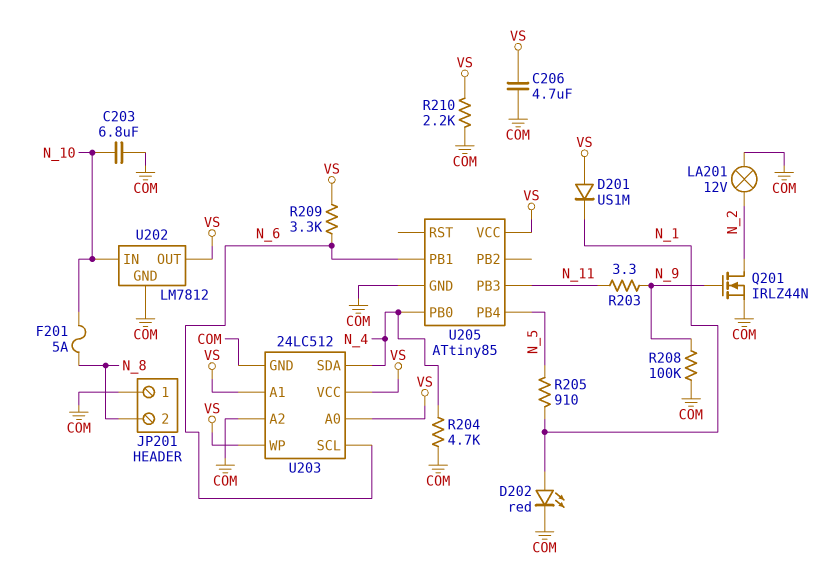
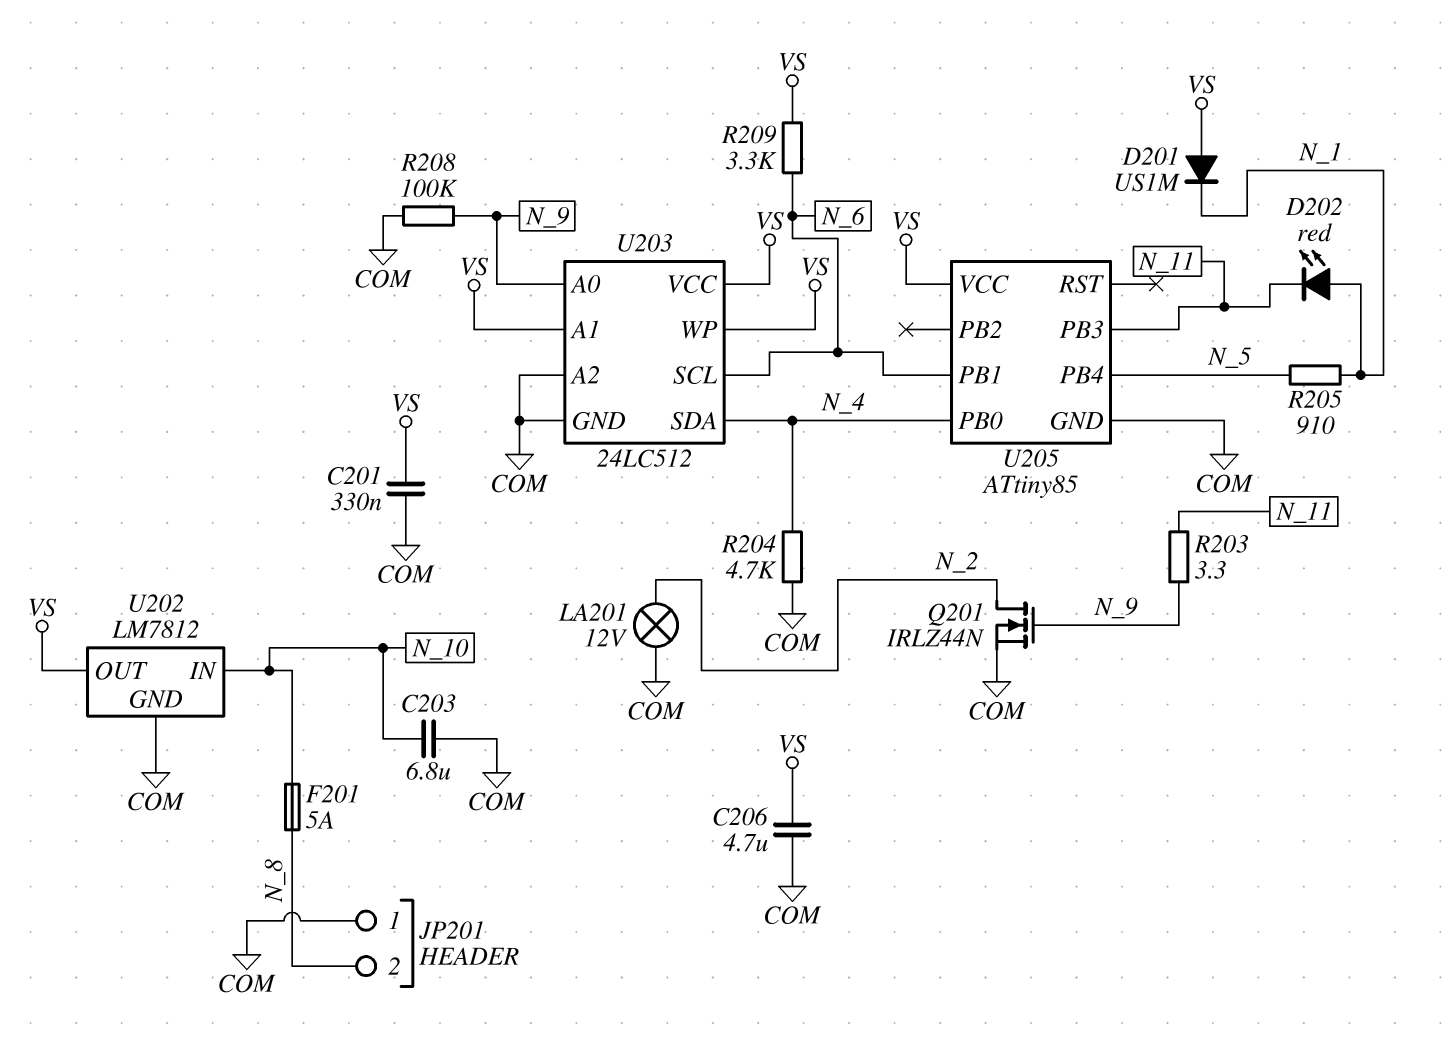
C201: none -> 330nF (COM, VS)
D202: LED red (A N_1, K COM) -> LED red (A N_1, K N_11)
R210: 2.2k (COM, VS) -> none
U203 pin A0: VS -> N_9

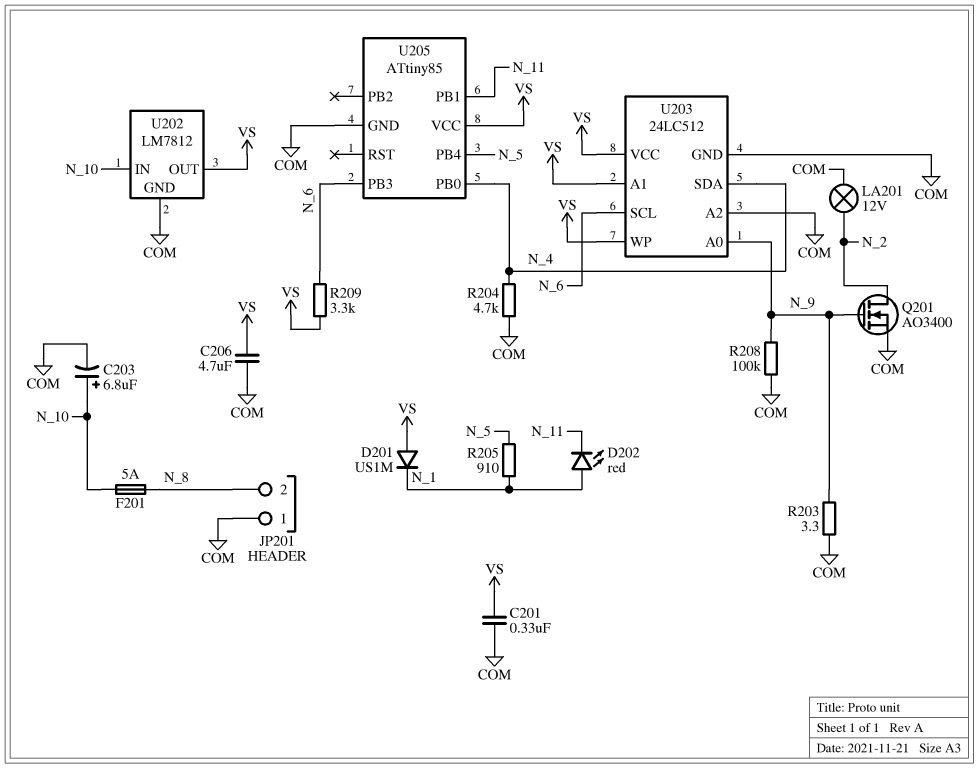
C203: 6.8uF (COM, N_10) -> 6.8uF (plus N_10, minus COM)
Q201: NMOS IRLZ44N (G N_9, D N_2, S COM) -> NMOS AO3400 (G N_9, D N_2, S COM)
R203: 3.3 (N_9, N_11) -> 3.3 (COM, N_9)
U205 pin PB1: N_6 -> N_11
U205 pin PB3: N_11 -> N_6

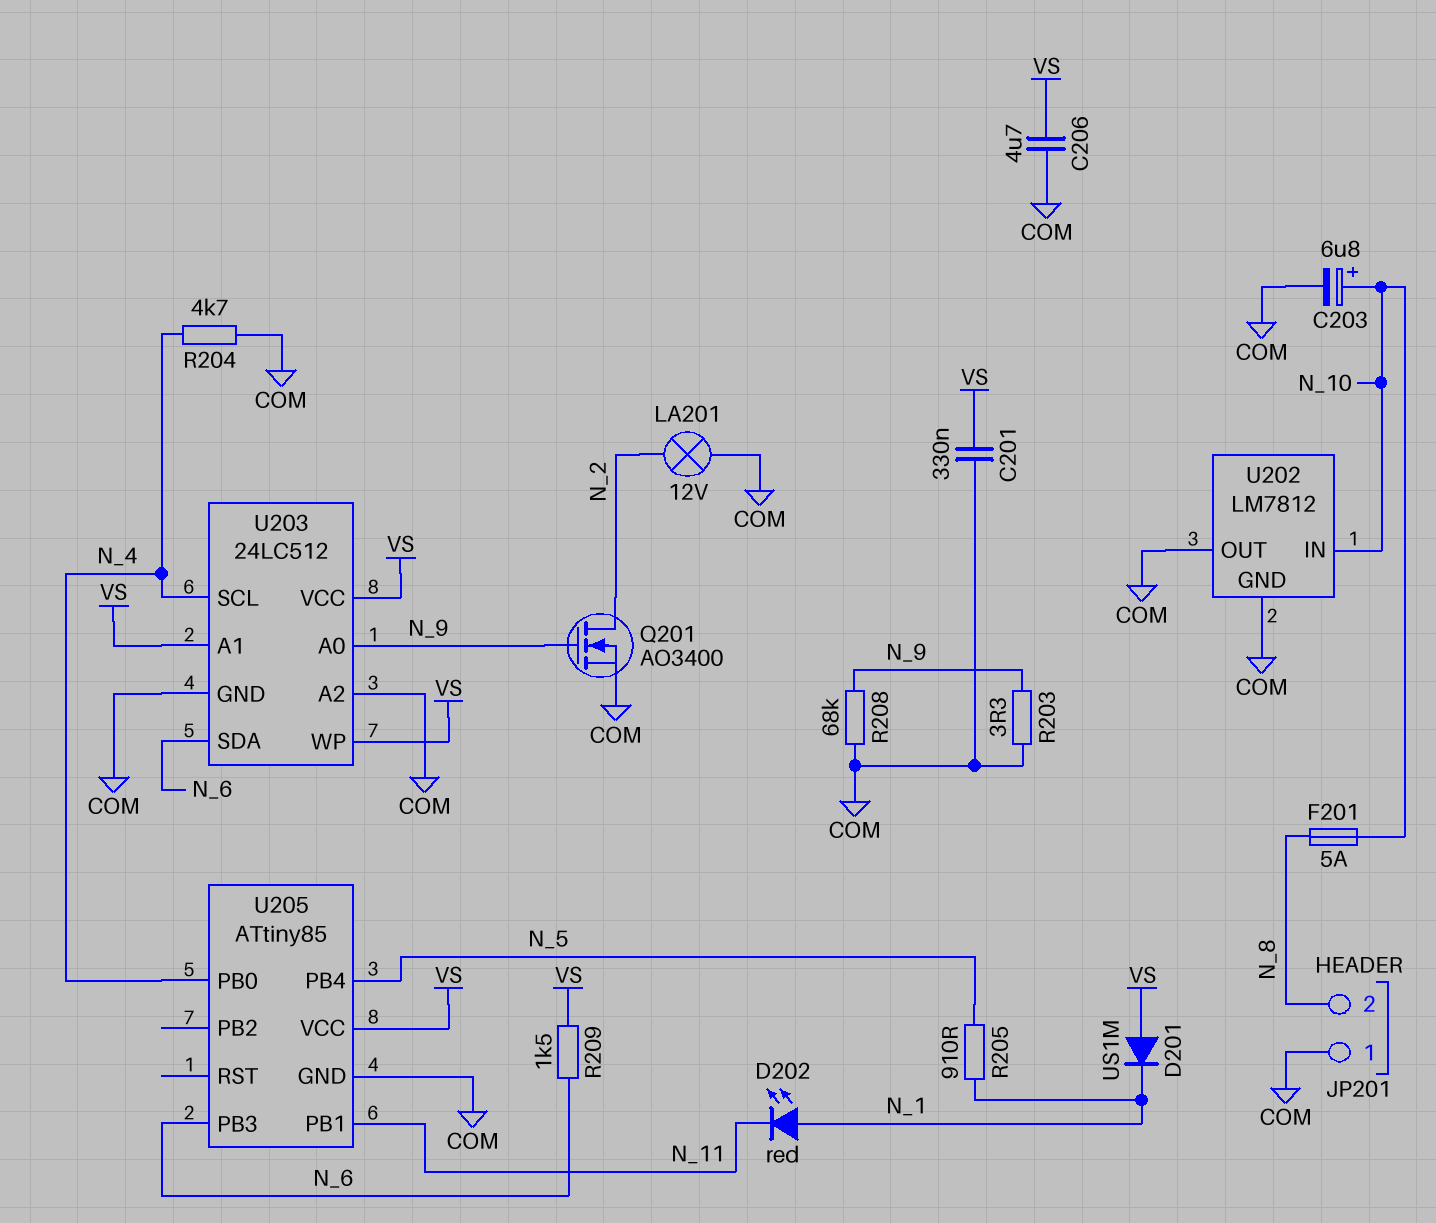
R208: 100k (COM, N_9) -> 68k (COM, N_9)
R209: 3.3k (N_6, VS) -> 1.5k (N_6, VS)
U202 pin OUT: VS -> COM
U203 pin SCL: N_6 -> N_4
U203 pin SDA: N_4 -> N_6

